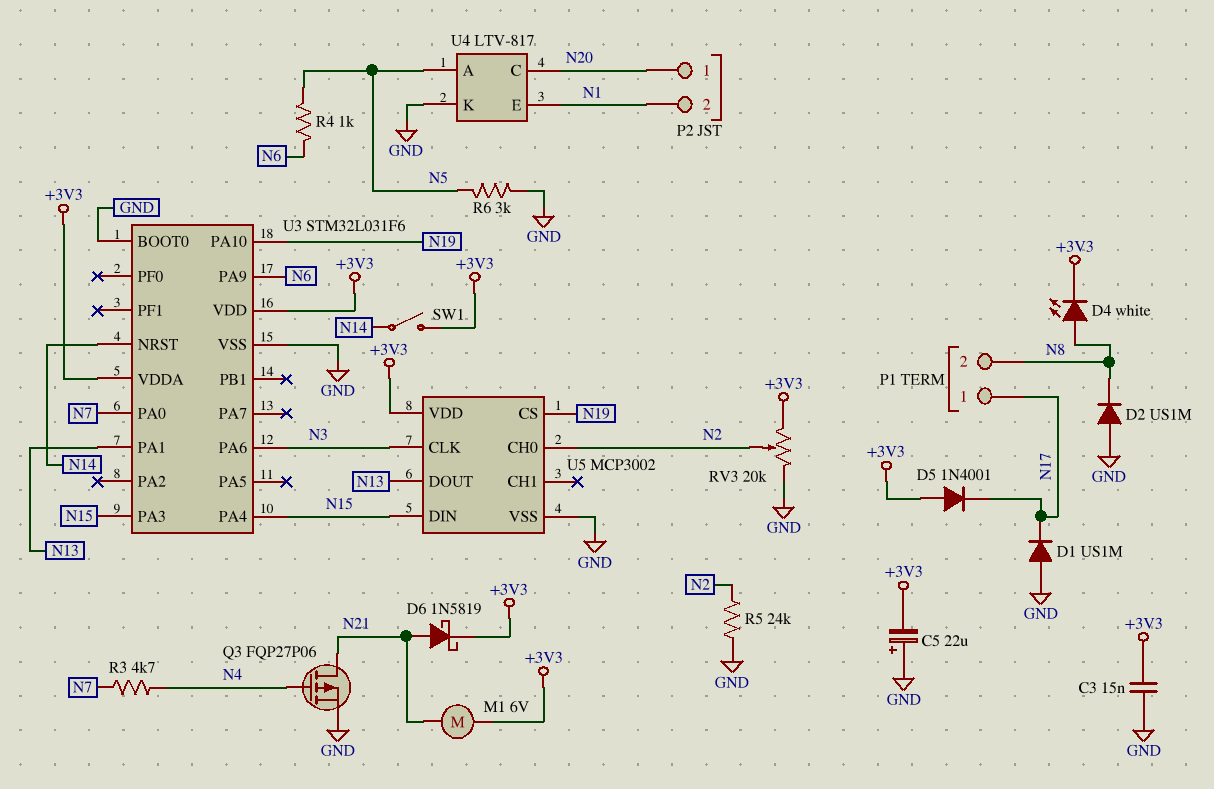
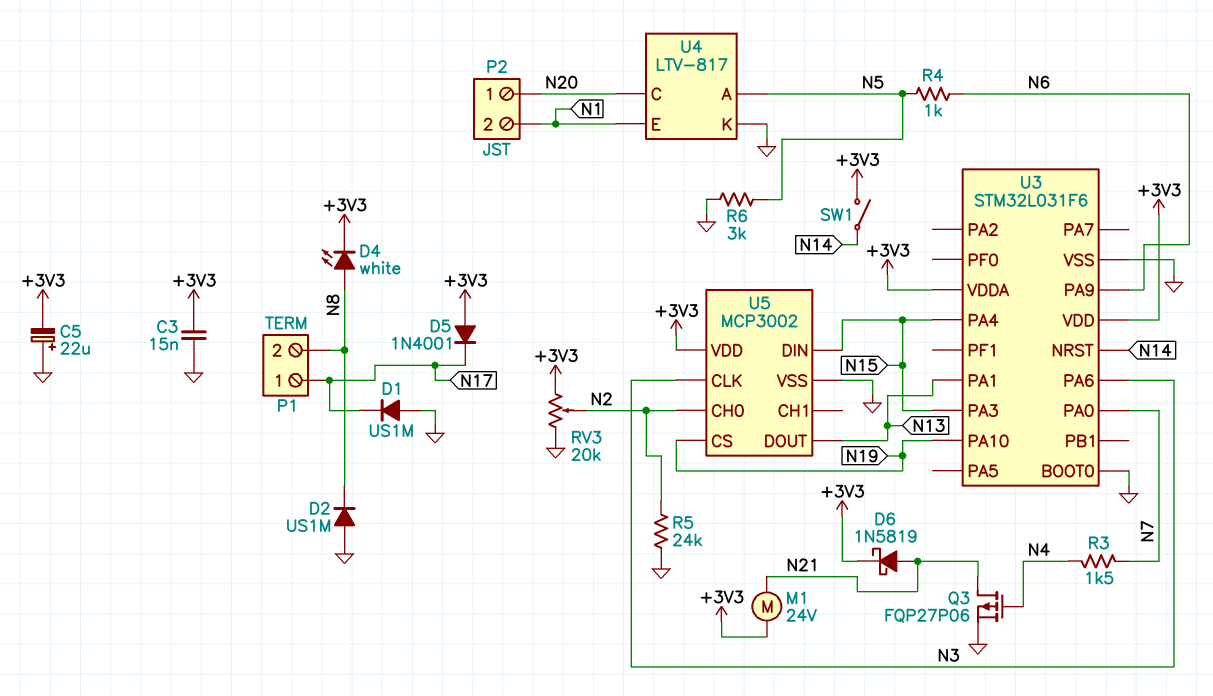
M1: motor 6V (+3V3, N21) -> motor 24V (+3V3, N21)
R3: 4.7k (N4, N7) -> 1.5k (N4, N7)

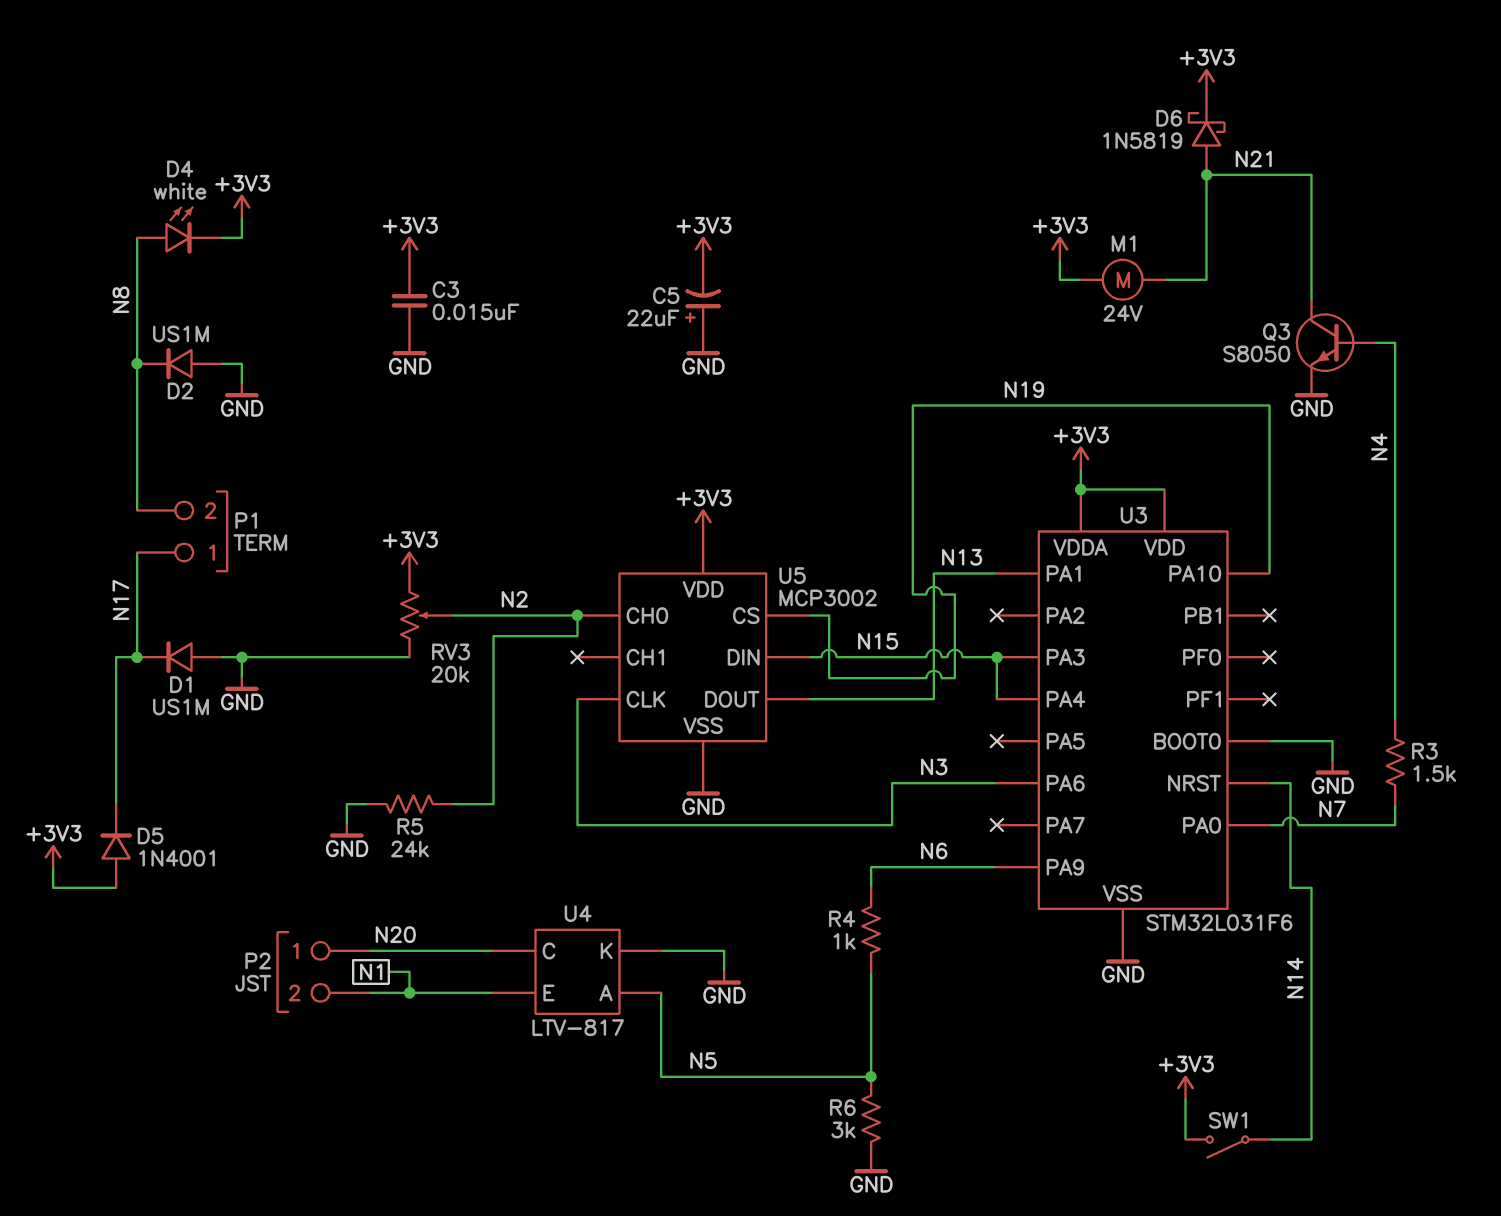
Q3: PMOS FQP27P06 (G N4, D N21, S GND) -> NPN S8050 (B N4, C N21, E GND)

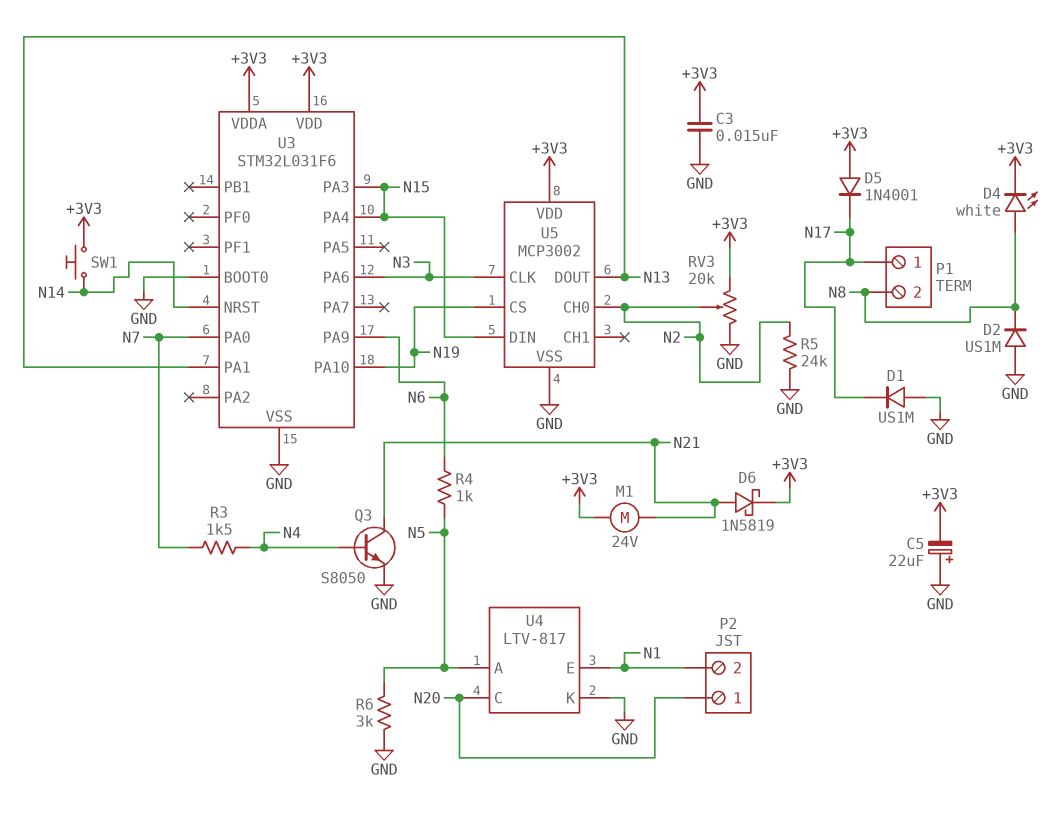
SW1: switch (+3V3, N14) -> button (+3V3, N14)

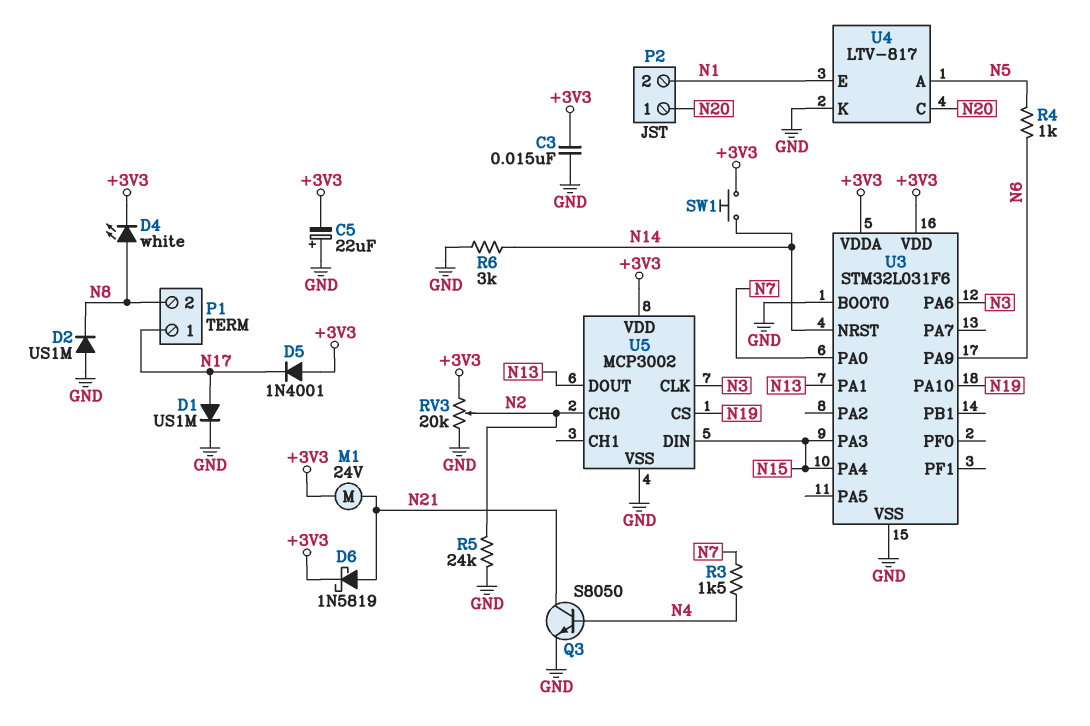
D1: diode US1M (A GND, K N17) -> diode US1M (A N17, K GND)
R6: 3k (GND, N5) -> 3k (GND, N14)

